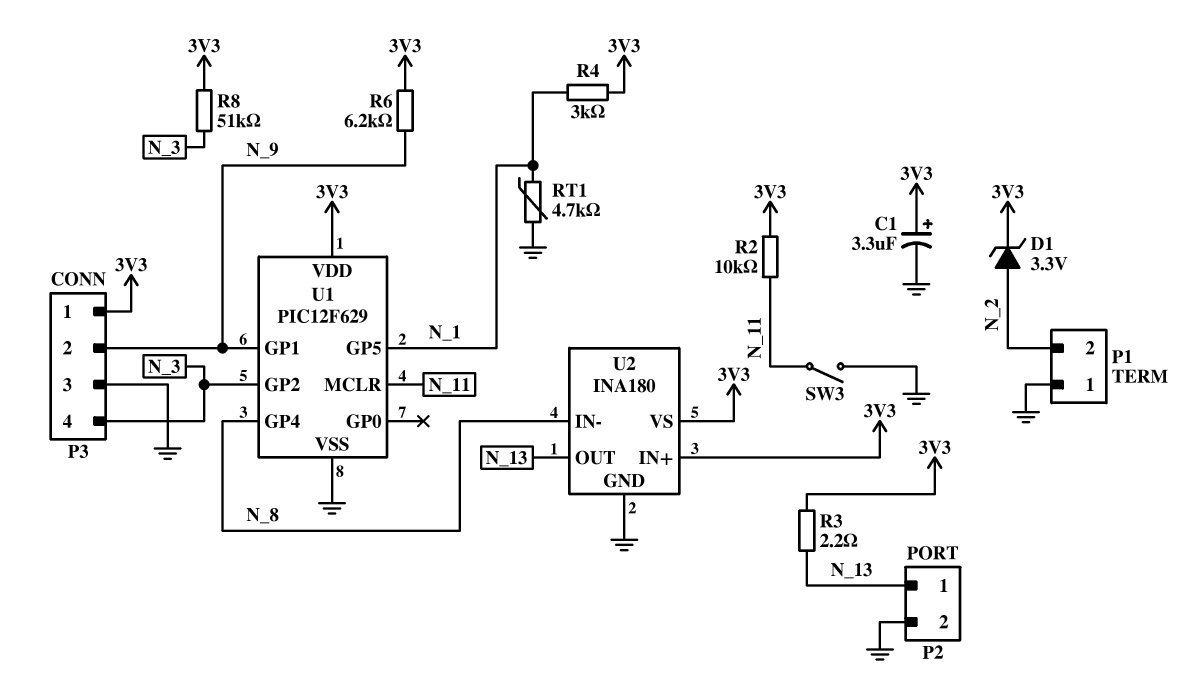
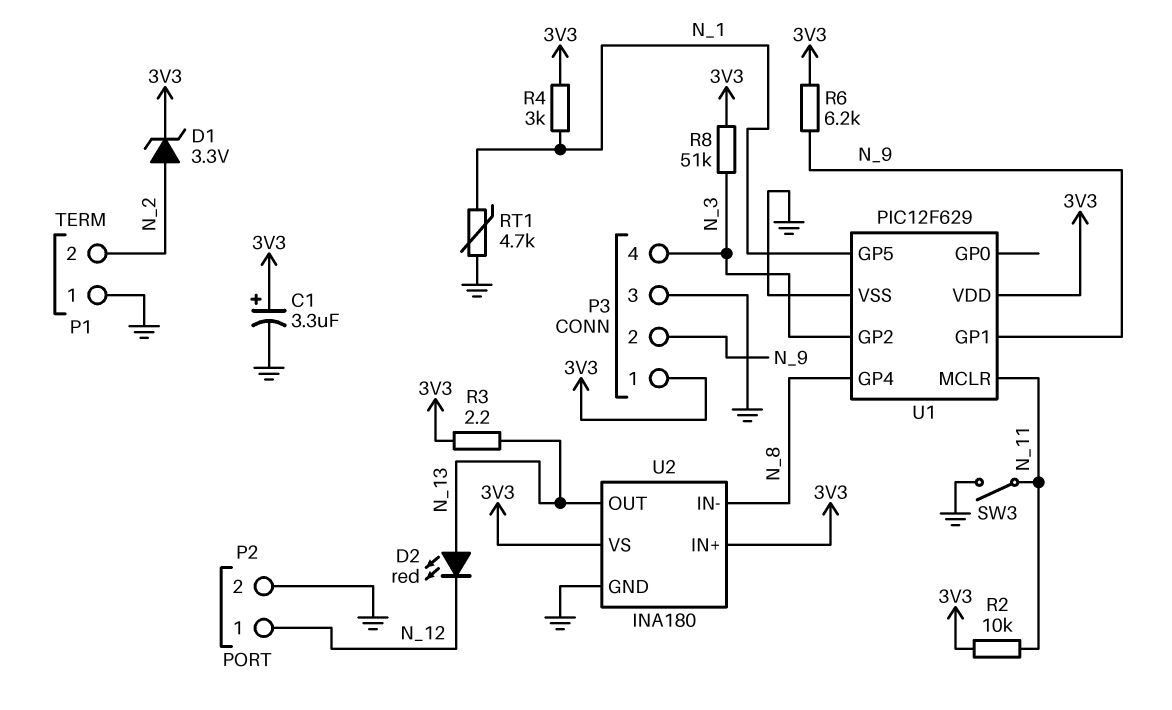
D2: none -> LED red (A N_13, K N_12)
P2 pin 1: N_13 -> N_12

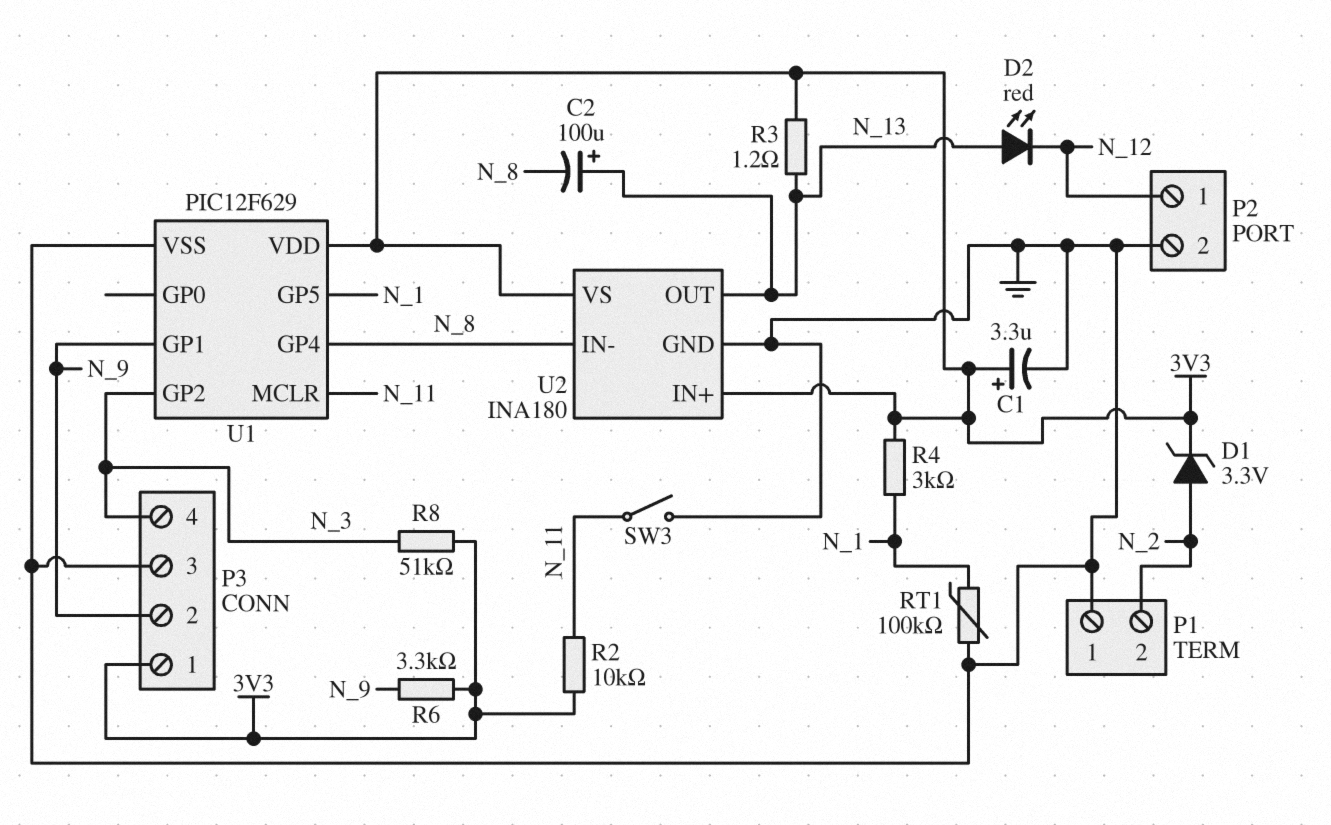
C2: none -> 100uF (plus N_13, minus N_8)
R3: 2.2 (3V3, N_13) -> 1.2 (3V3, N_13)
R6: 6.2k (3V3, N_9) -> 3.3k (3V3, N_9)
RT1: 4.7k (GND, N_1) -> 100k (GND, N_1)

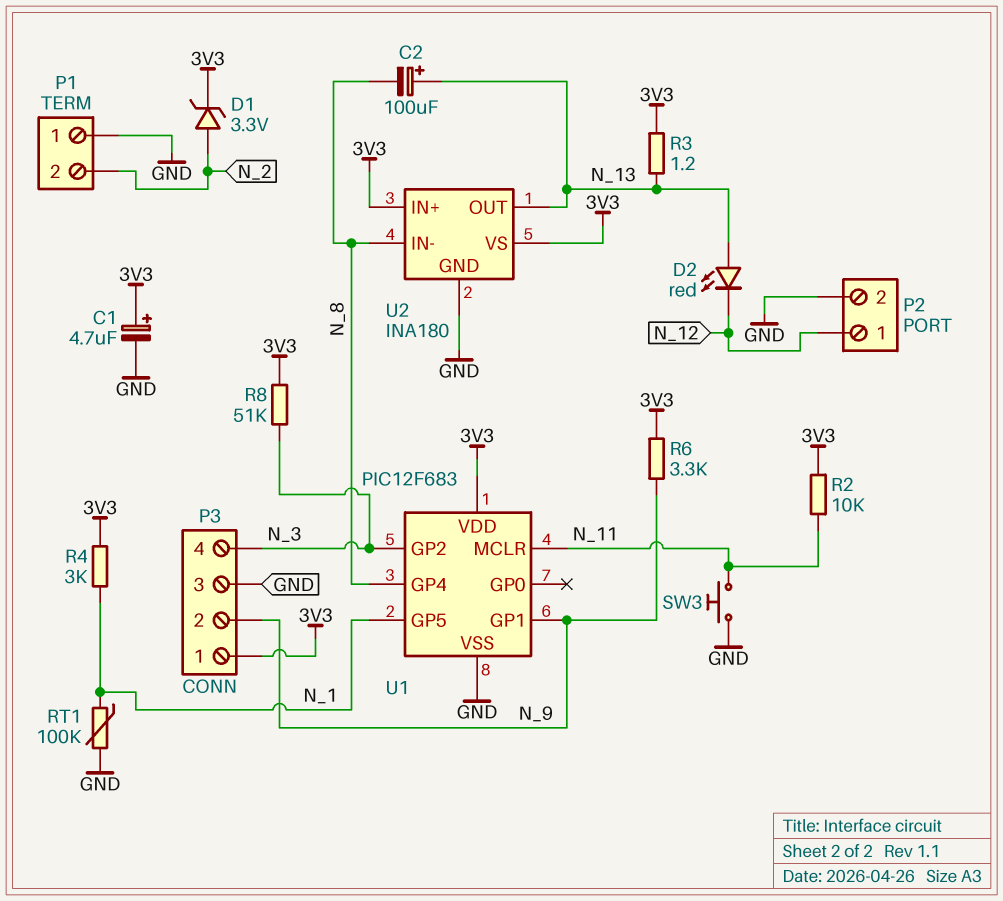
C1: 3.3uF (plus 3V3, minus GND) -> 4.7uF (plus 3V3, minus GND)
SW3: switch (GND, N_11) -> button (GND, N_11)
U1: PIC12F629 -> PIC12F683

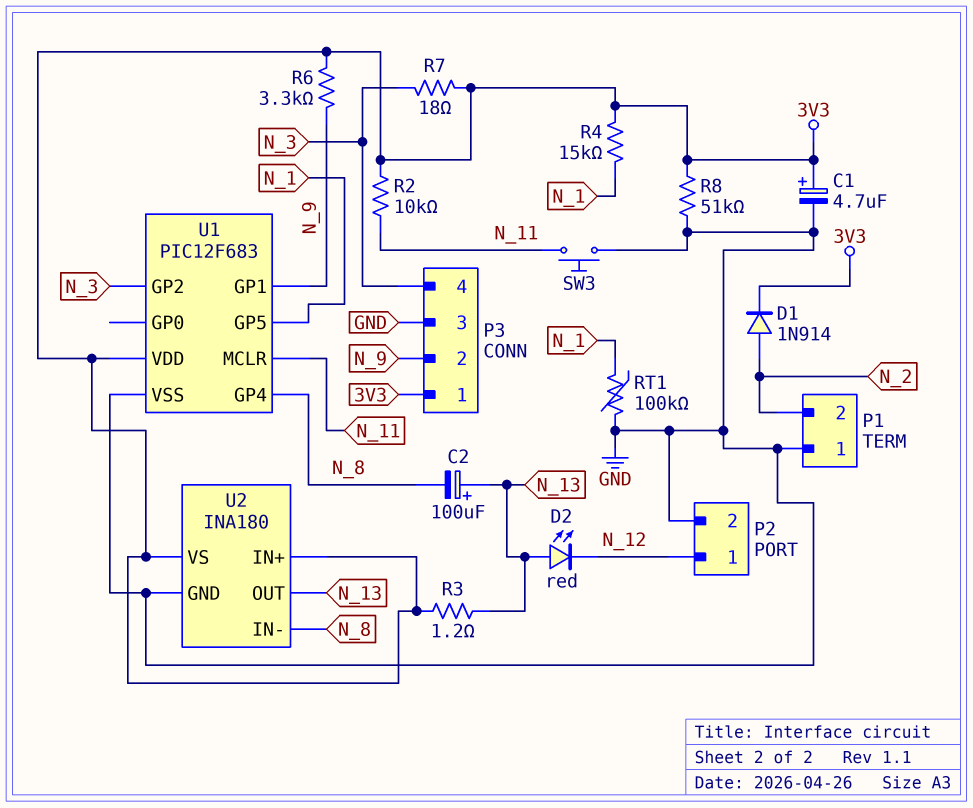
D1: zener 3.3V (A N_2, K 3V3) -> diode 1N914 (A N_2, K 3V3)
R4: 3k (3V3, N_1) -> 15k (3V3, N_1)
R7: none -> 18 (3V3, N_3)
R8: 51k (3V3, N_3) -> 51k (3V3, GND)

